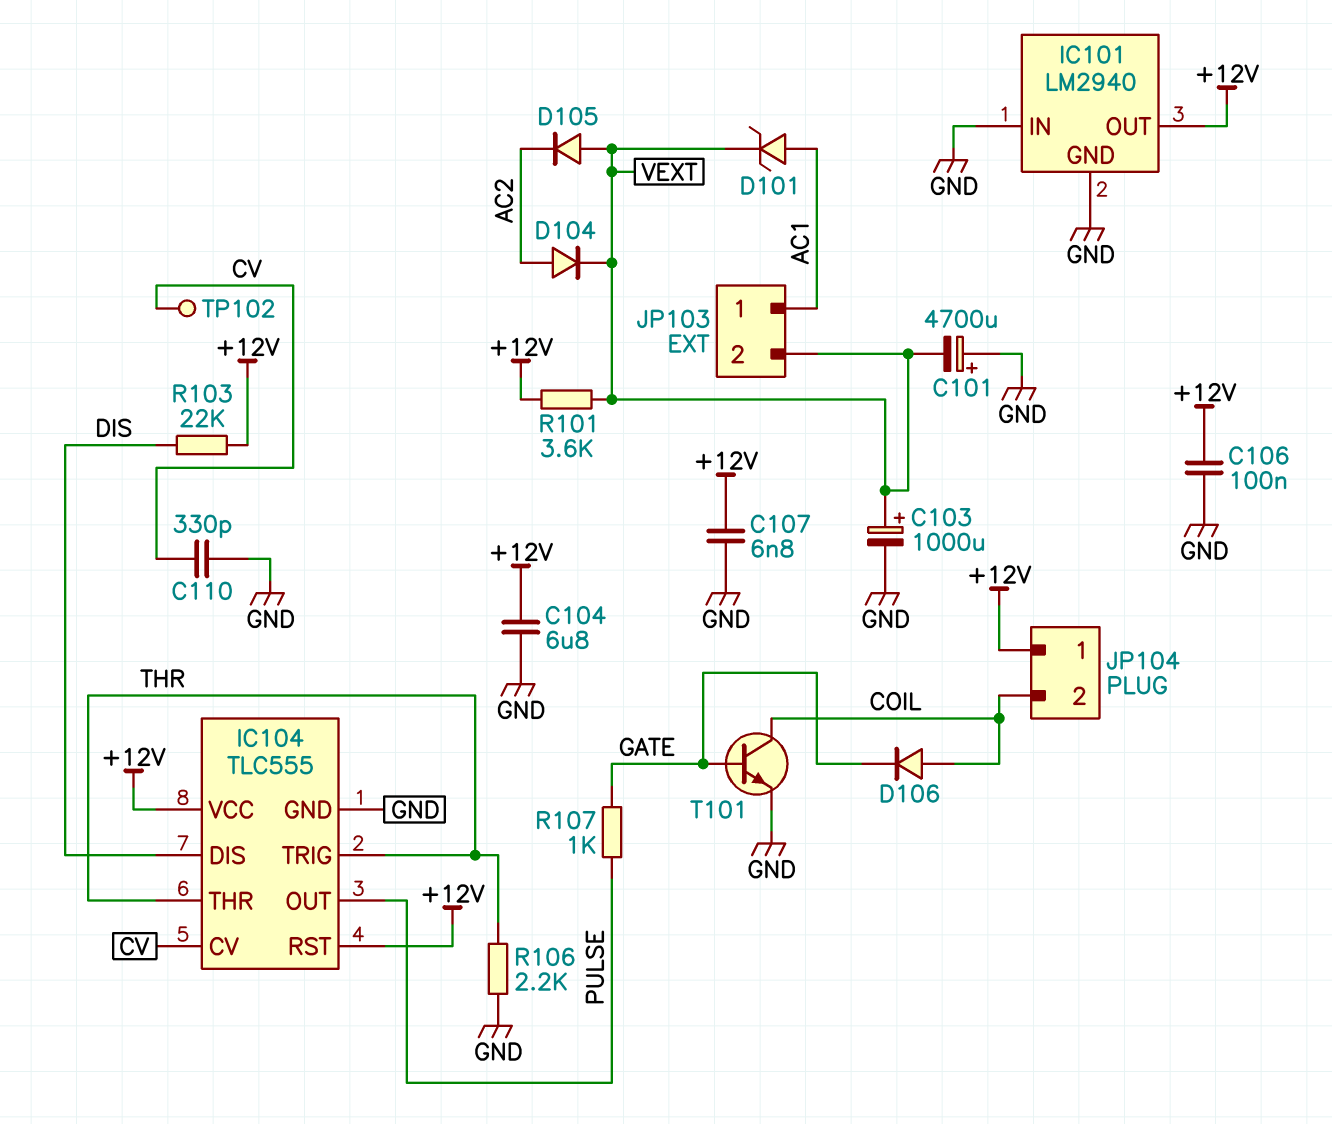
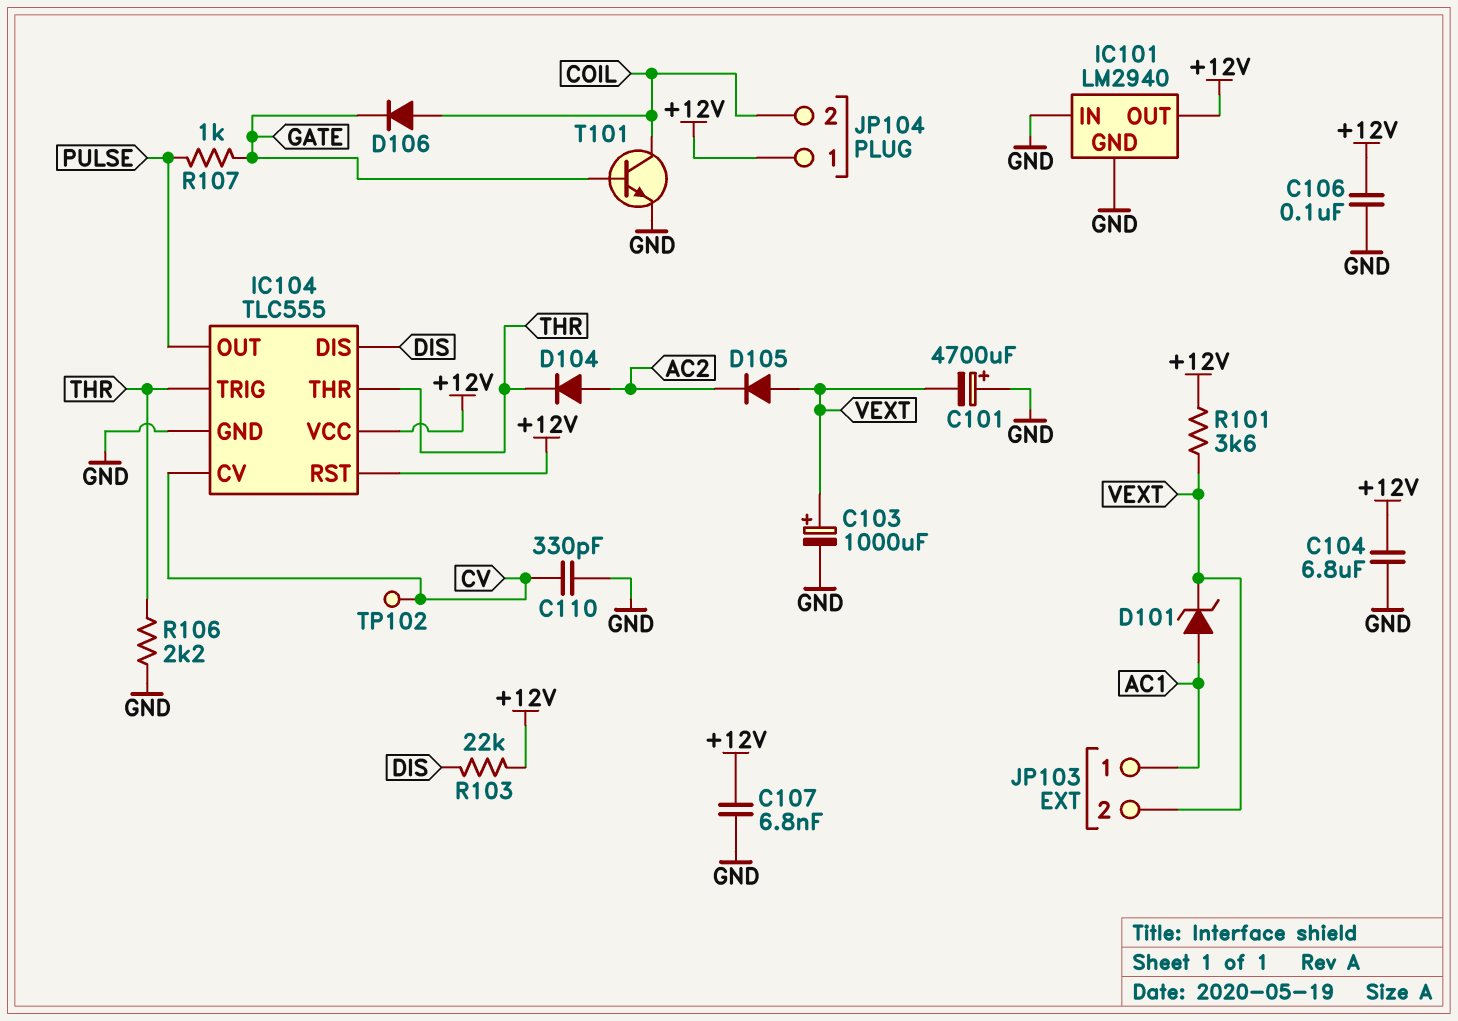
D104: diode (A AC2, K VEXT) -> diode (A AC2, K THR)

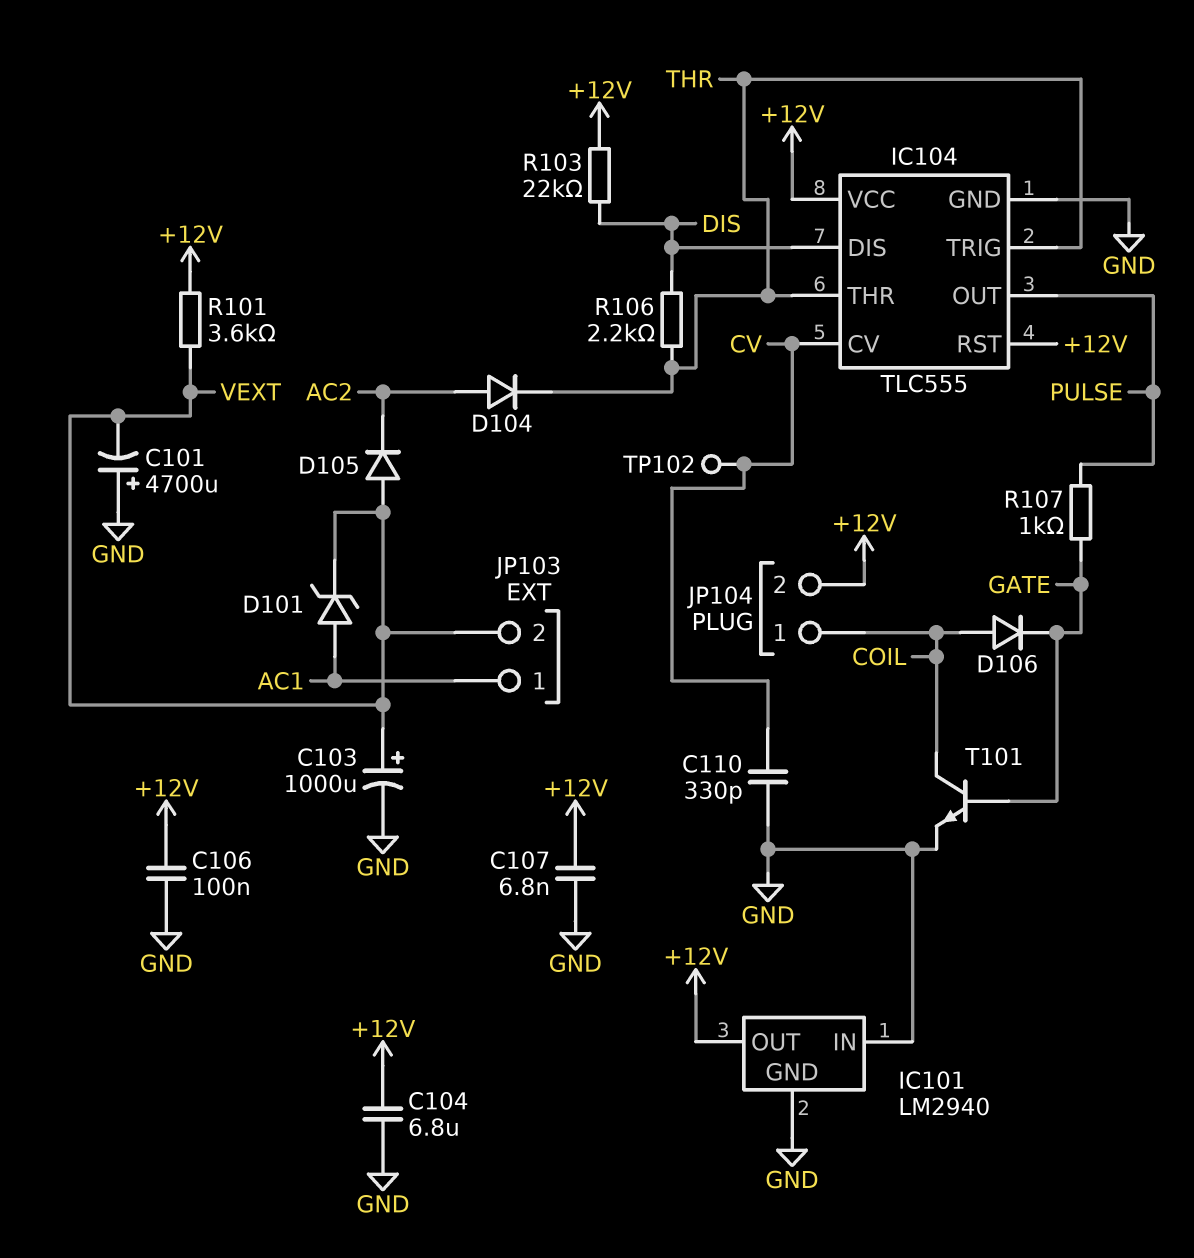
JP104 pin 1: +12V -> COIL
JP104 pin 2: COIL -> +12V
R106: 2.2k (GND, THR) -> 2.2k (DIS, THR)

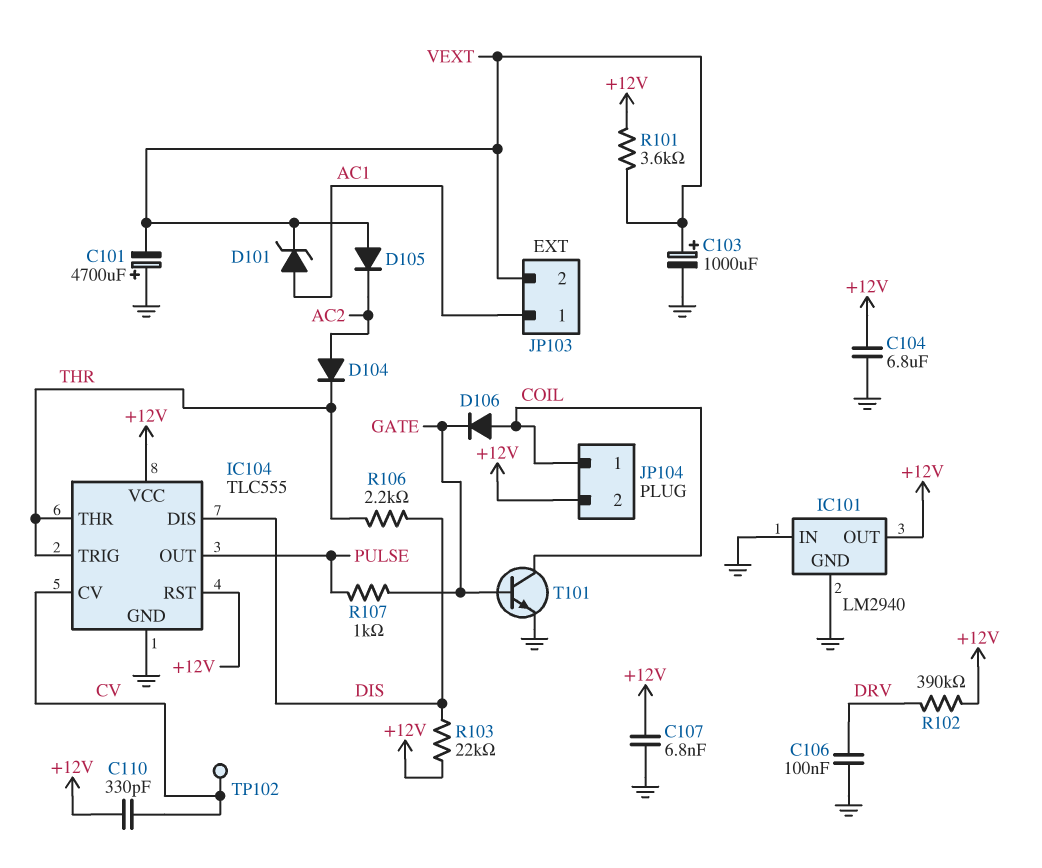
C106: 100nF (+12V, GND) -> 100nF (DRV, GND)
C110: 330pF (CV, GND) -> 330pF (+12V, CV)
R102: none -> 390k (+12V, DRV)

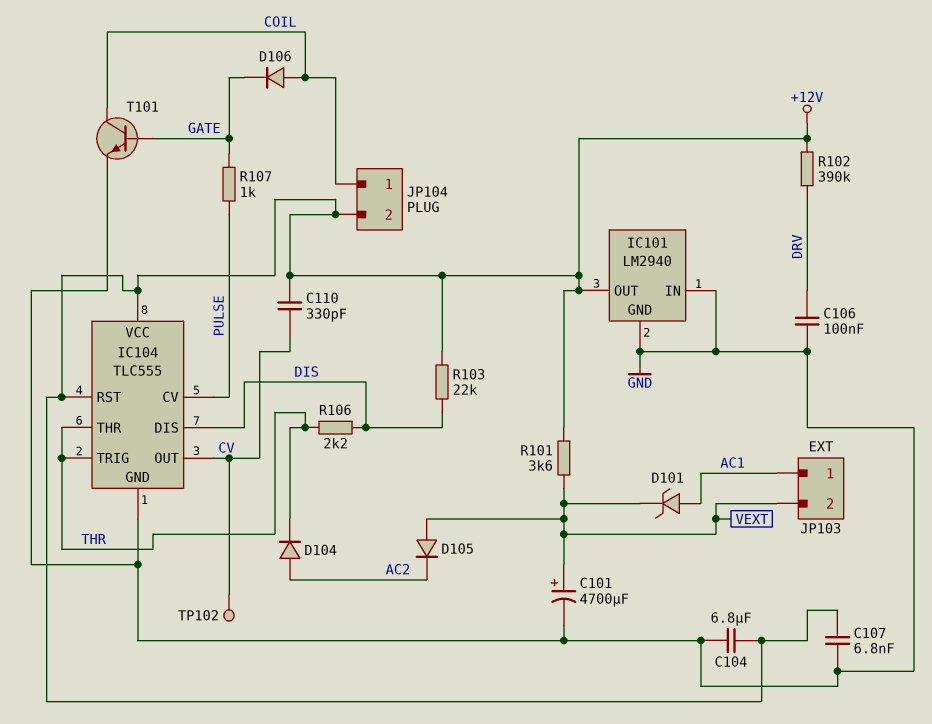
C101: 4700uF (plus GND, minus VEXT) -> 4700uF (plus VEXT, minus GND)
C103: 1000uF (plus VEXT, minus GND) -> none
IC104 pin CV: CV -> PULSE
IC104 pin OUT: PULSE -> CV

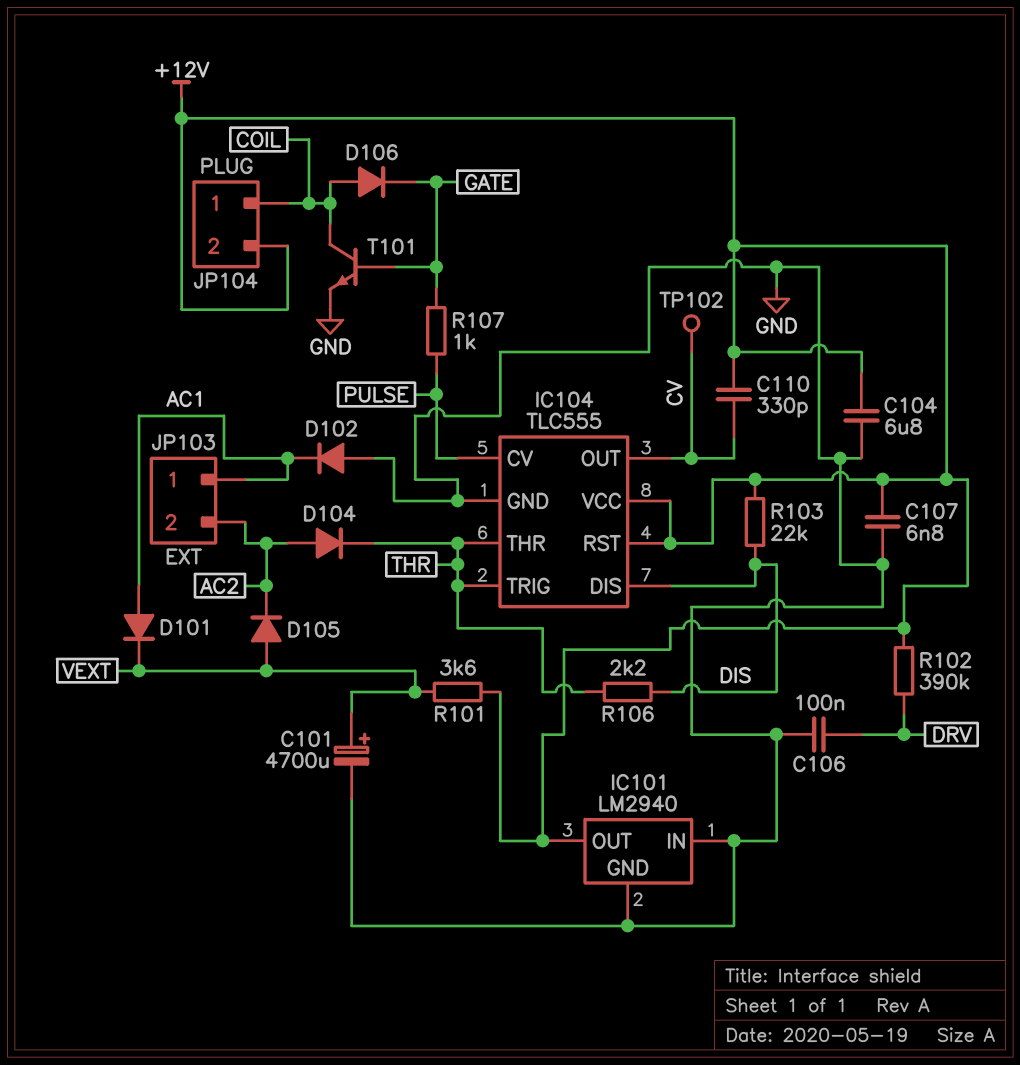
D101: zener (A AC1, K VEXT) -> diode (A AC1, K VEXT)
D102: none -> diode (A GND, K AC1)
JP103 pin 2: VEXT -> AC2

